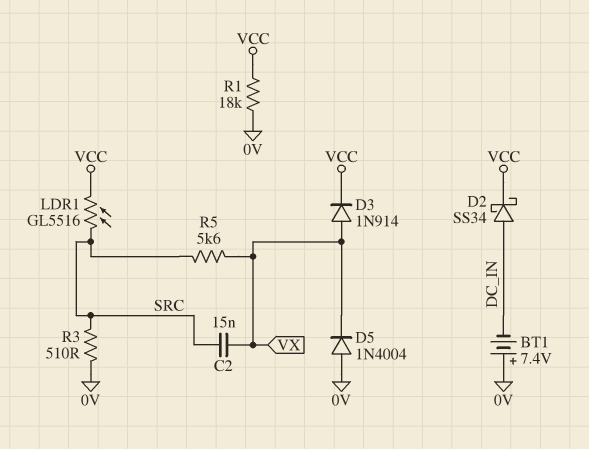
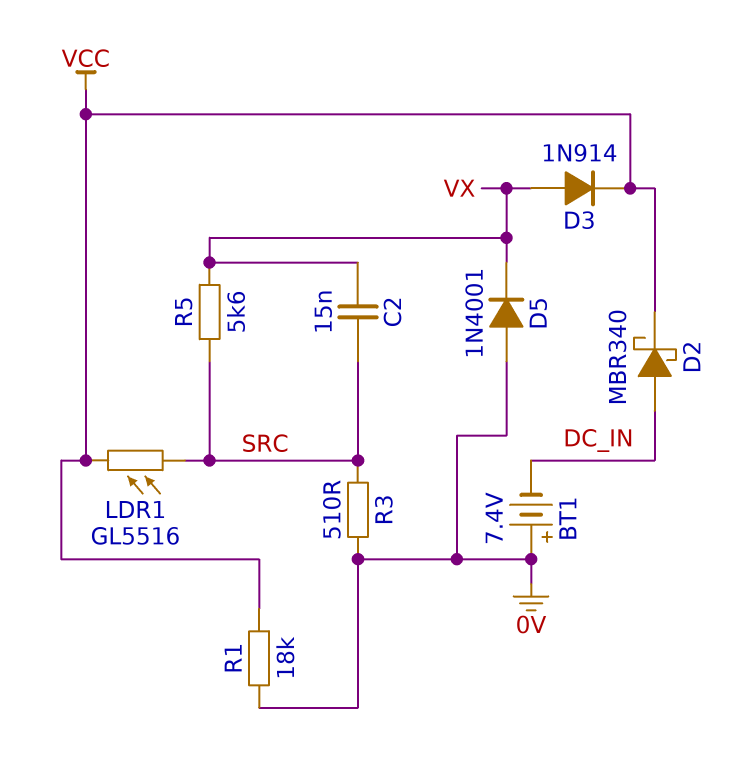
D2: schottky SS34 (A DC_IN, K VCC) -> schottky MBR340 (A DC_IN, K VCC)
D5: diode 1N4004 (A 0V, K VX) -> diode 1N4001 (A 0V, K VX)

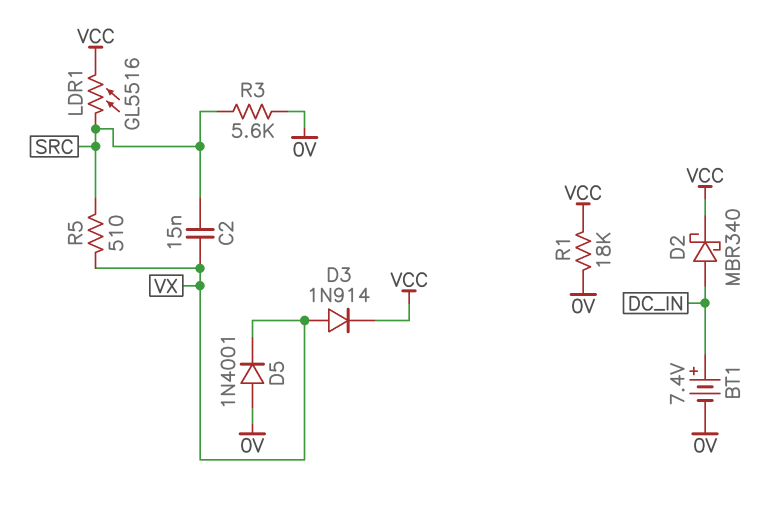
BT1: 7.4V (plus 0V, minus DC_IN) -> 7.4V (plus DC_IN, minus 0V)
R3: 510 (0V, SRC) -> 5.6k (0V, SRC)
R5: 5.6k (SRC, VX) -> 510 (SRC, VX)

